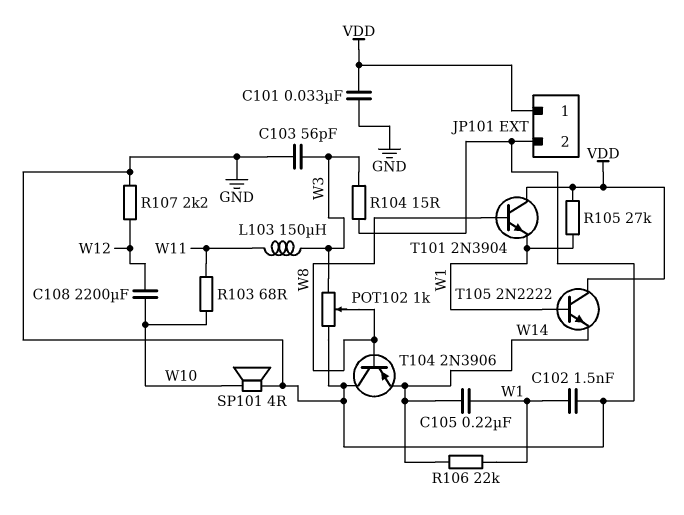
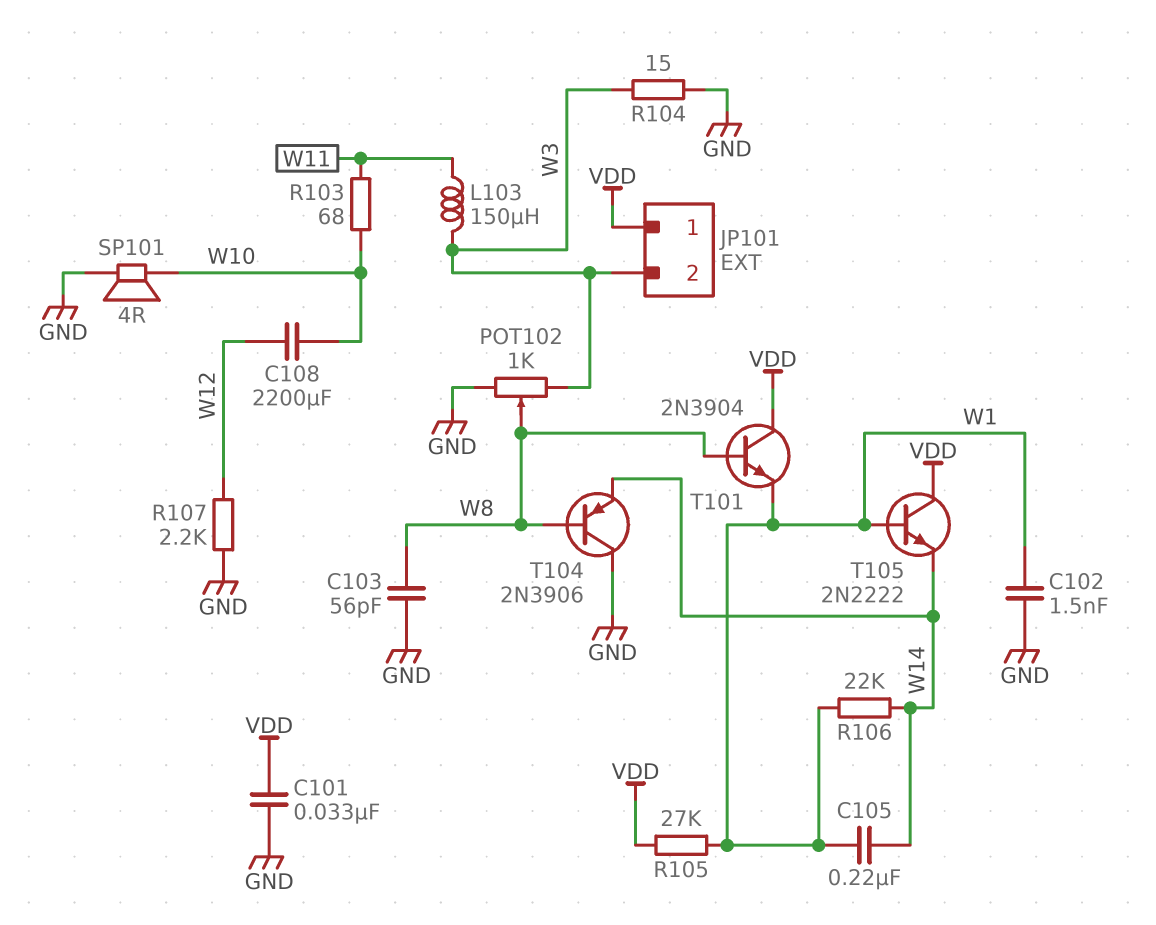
C103: 56pF (GND, W3) -> 56pF (GND, W8)
JP101 pin 2: GND -> W3

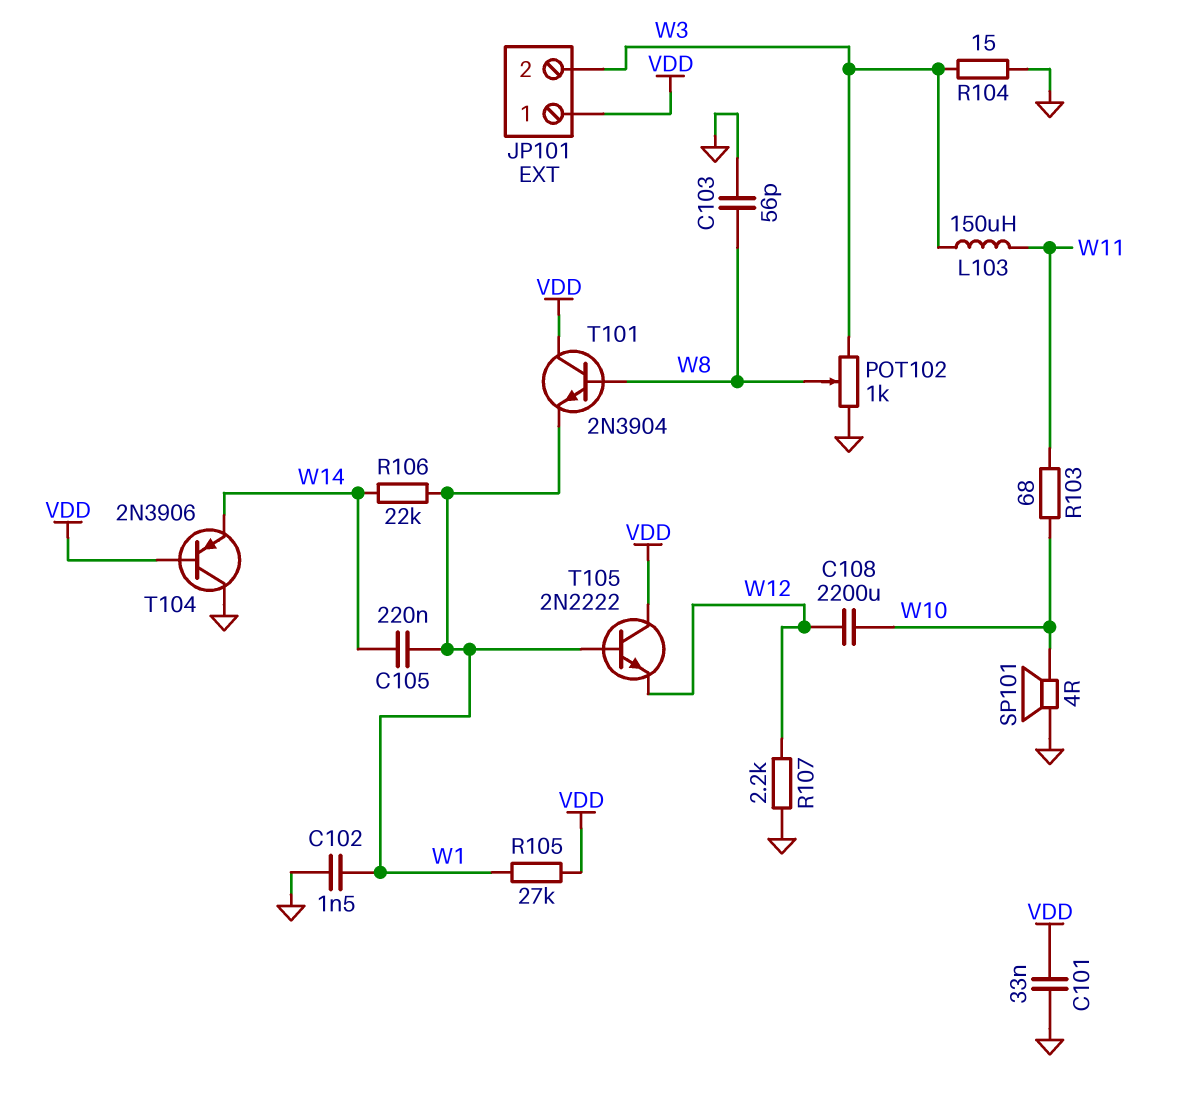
T104: PNP 2N3906 (B W8, C GND, E W14) -> PNP 2N3906 (B VDD, C GND, E W14)
T105: NPN 2N2222 (B W1, C VDD, E W14) -> NPN 2N2222 (B W1, C VDD, E W12)

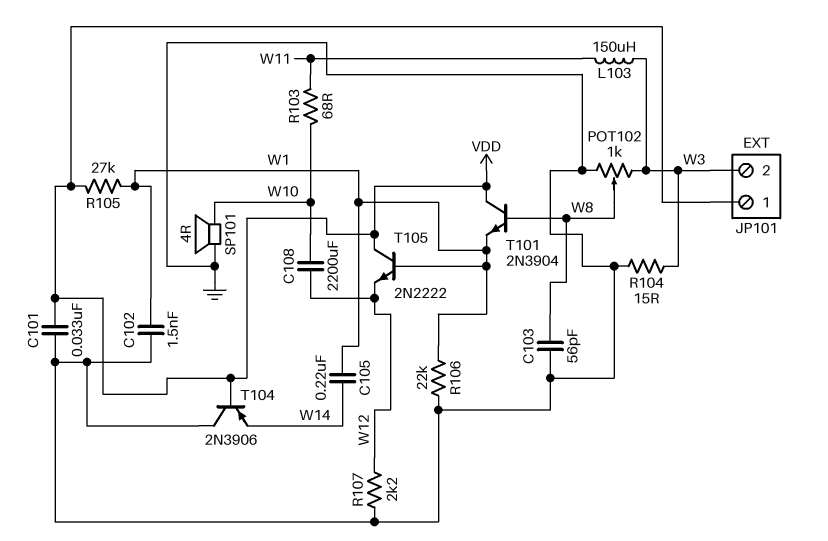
R106: 22k (W1, W14) -> 22k (GND, W1)

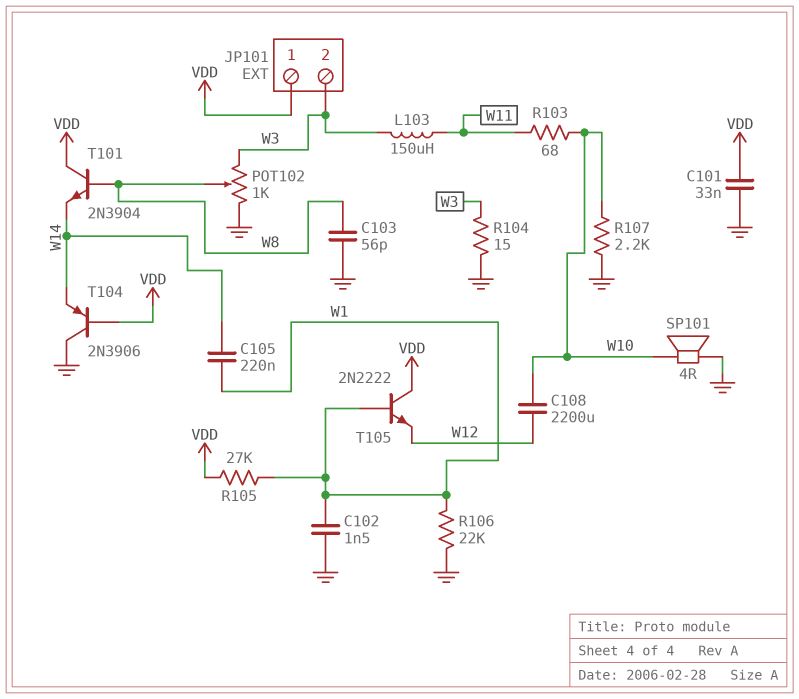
R107: 2.2k (GND, W12) -> 2.2k (GND, W10)
T101: NPN 2N3904 (B W8, C VDD, E W1) -> NPN 2N3904 (B W8, C VDD, E W14)

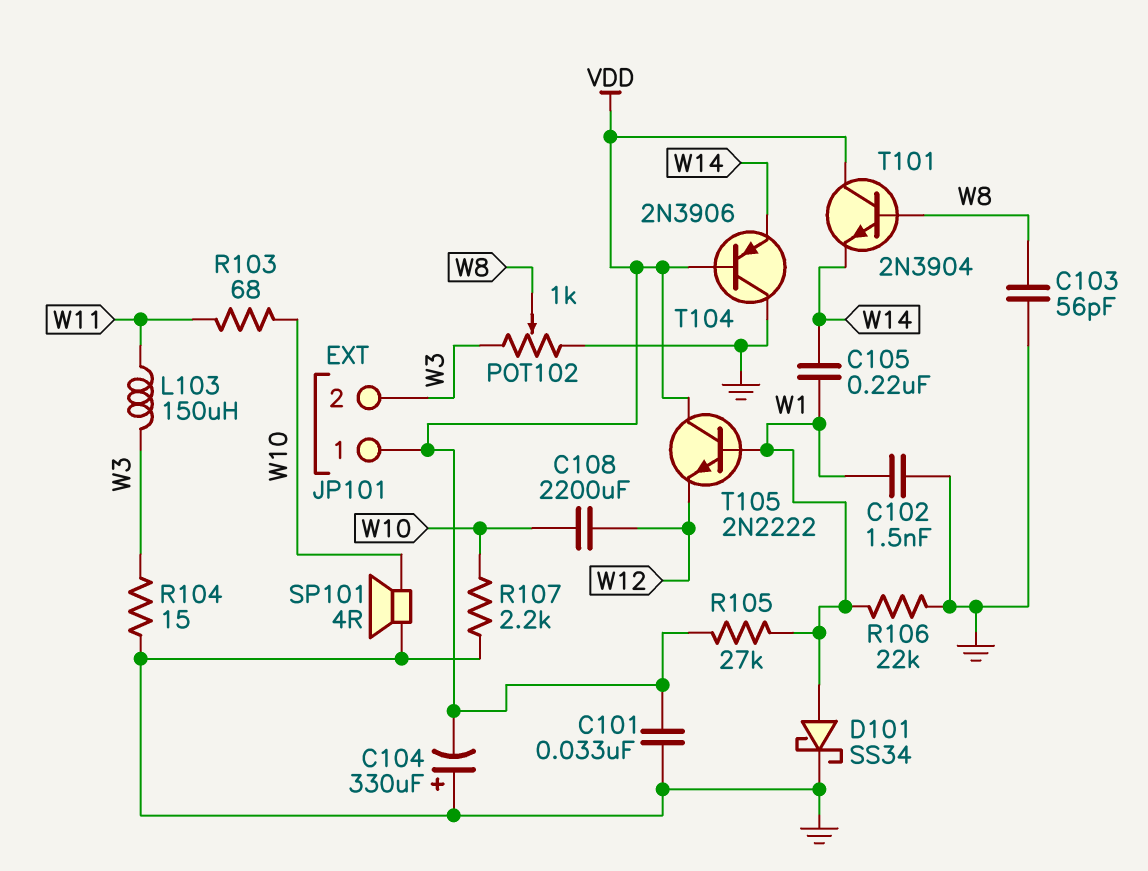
C104: none -> 330uF (plus GND, minus VDD)
D101: none -> schottky SS34 (A W1, K GND)

